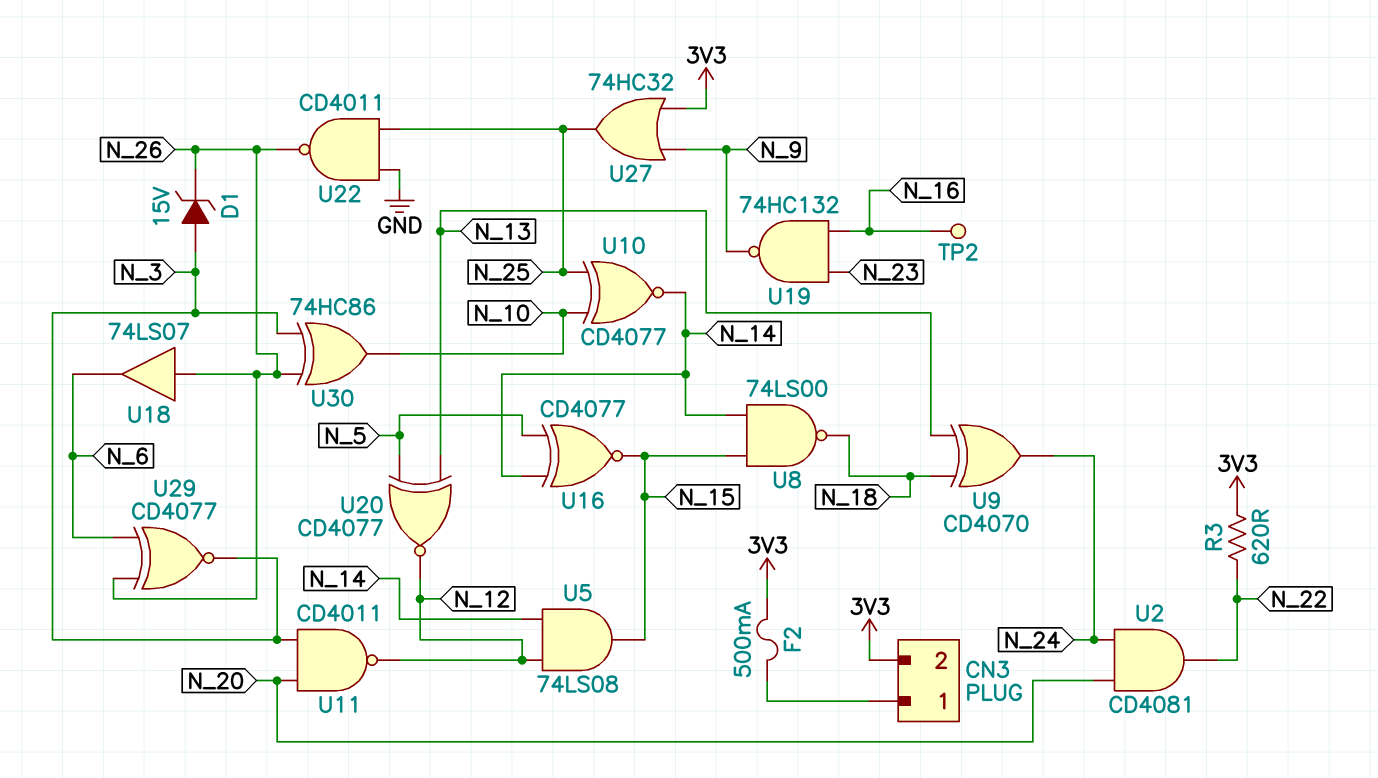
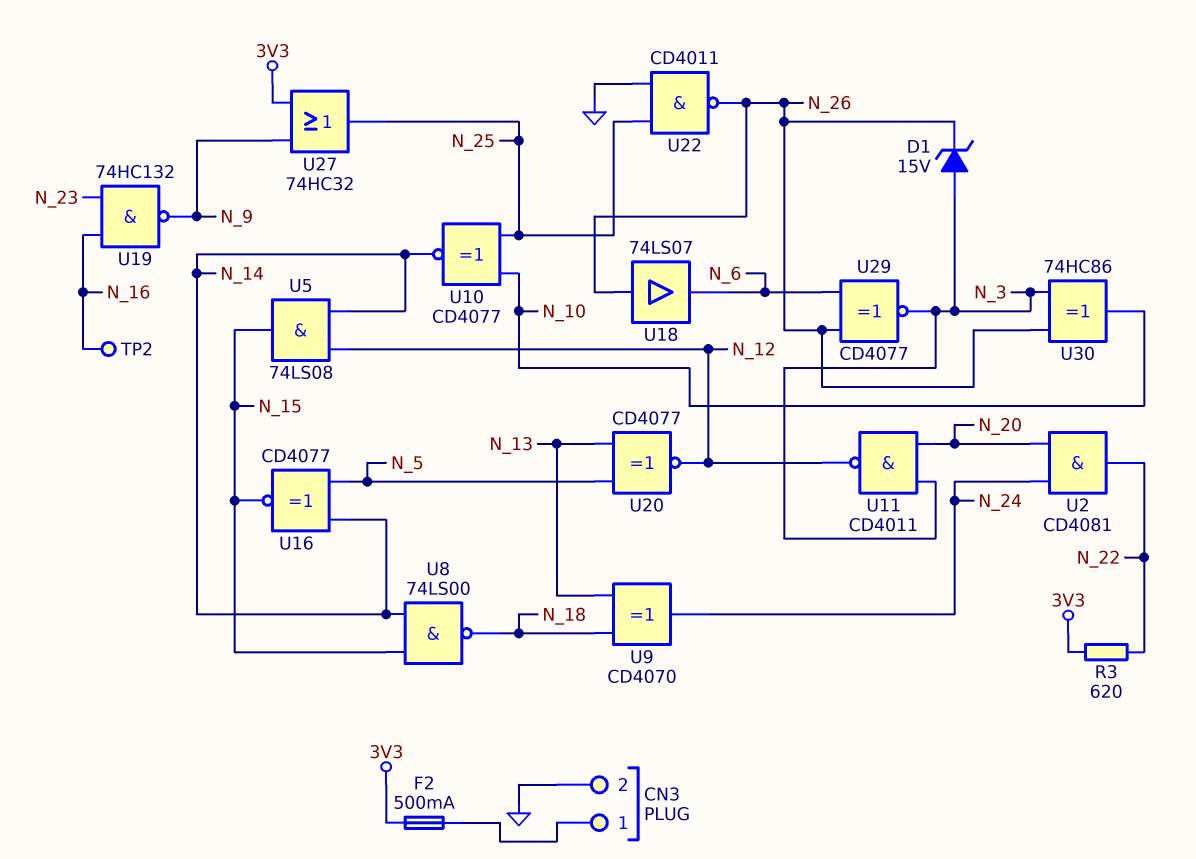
CN3 pin 2: 3V3 -> GND

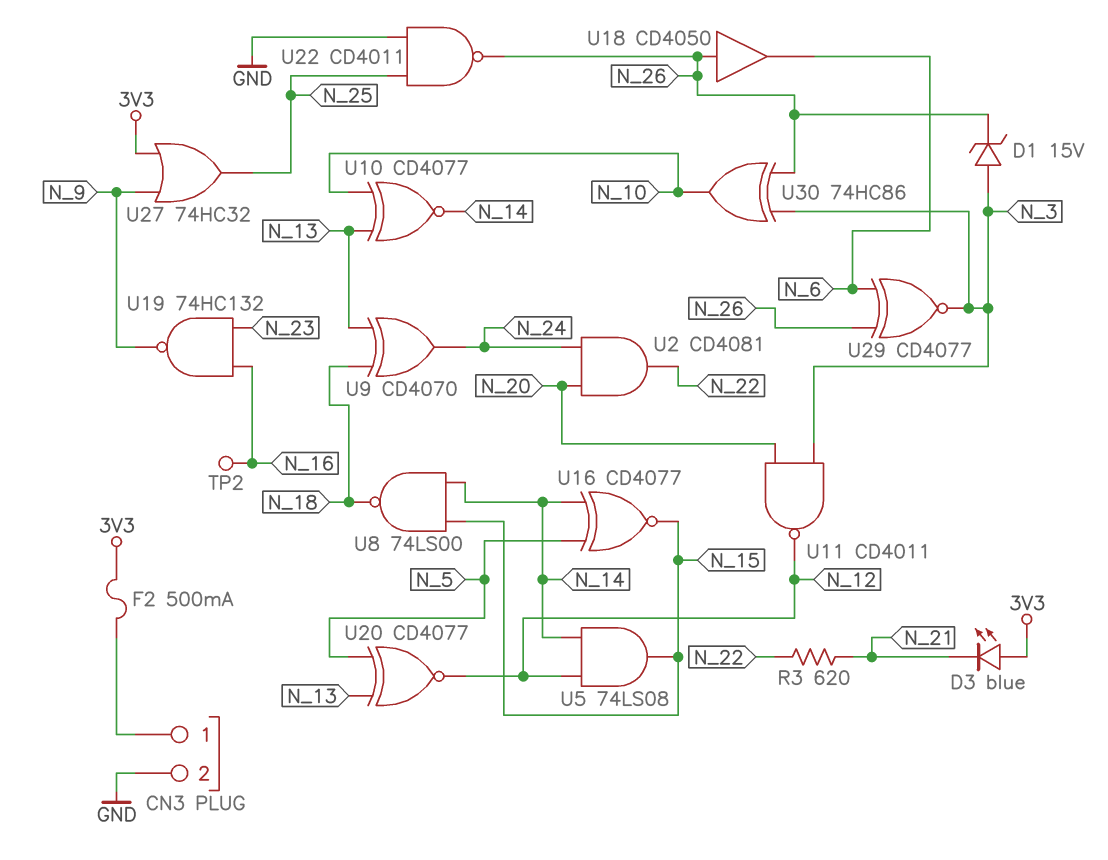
D3: none -> LED blue (A 3V3, K N_21)
R3: 620 (3V3, N_22) -> 620 (N_21, N_22)
U10: XNOR CD4077 (in N_10, in N_25, out N_14) -> XNOR CD4077 (in N_10, in N_13, out N_14)
U18: buffer 74LS07 (in N_26, out N_6) -> buffer CD4050 (in N_26, out N_6)

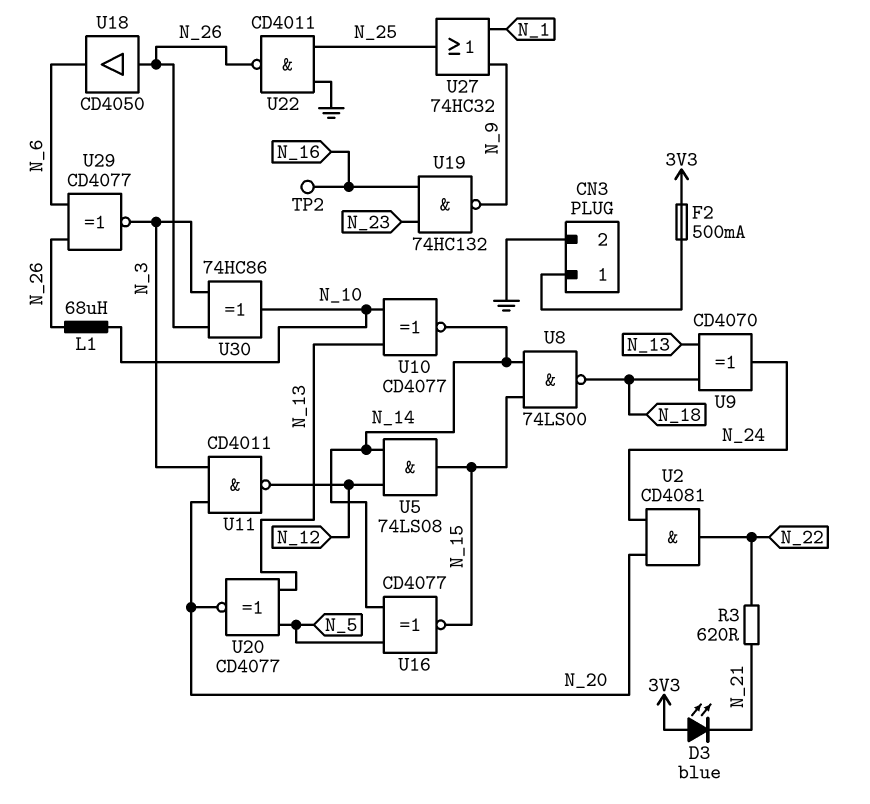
D1: zener 15V (A N_3, K N_26) -> none
L1: none -> 68uH (N_10, N_26)
U20: XNOR CD4077 (in N_5, in N_13, out N_12) -> XNOR CD4077 (in N_5, in N_13, out N_20)
U27: OR 74HC32 (in 3V3, in N_9, out N_25) -> OR 74HC32 (in N_1, in N_9, out N_25)

